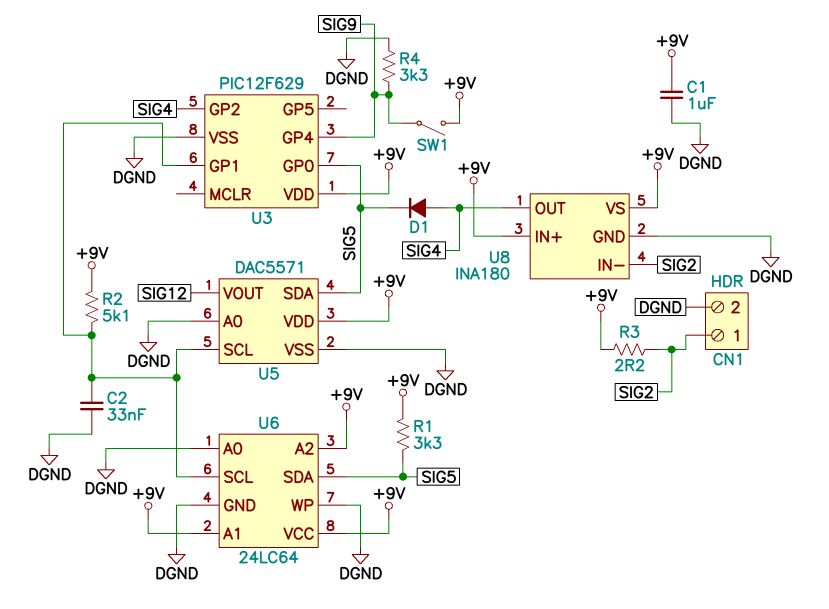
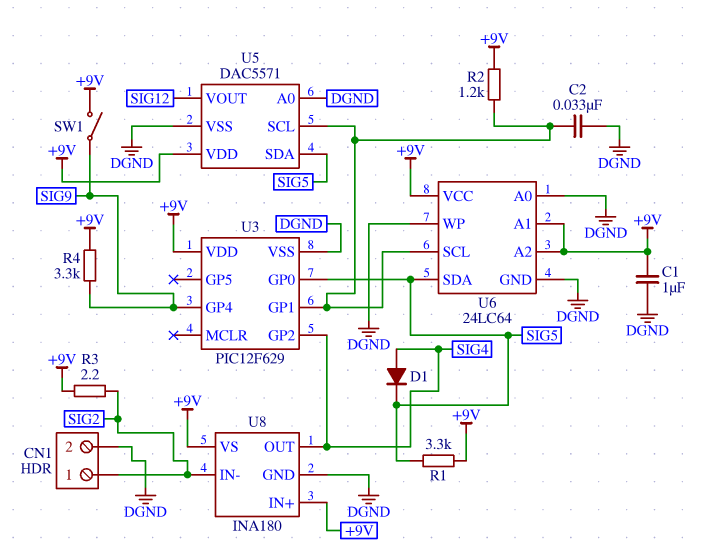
R2: 5.1k (+9V, U3/GP1) -> 1.2k (+9V, U3/GP1)
R4: 3.3k (DGND, SIG9) -> 3.3k (+9V, SIG9)

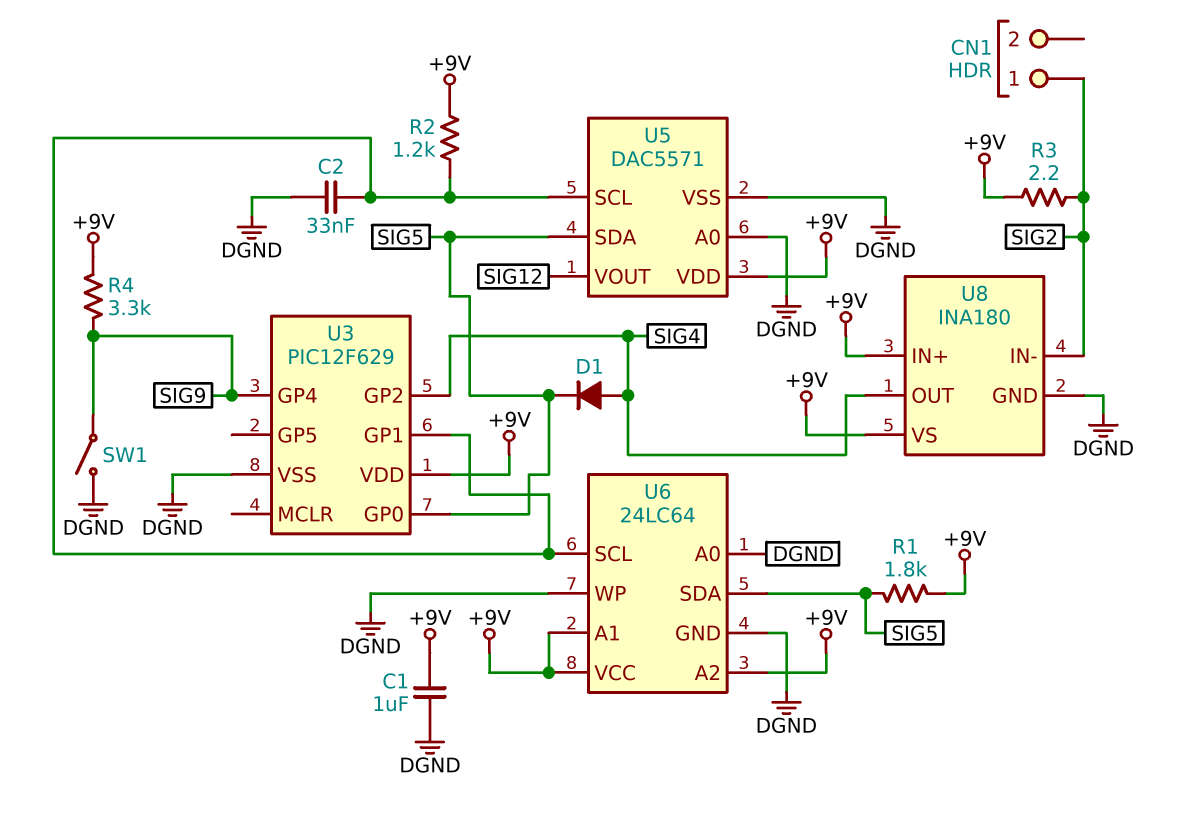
CN1 pin 2: DGND -> none
R1: 3.3k (+9V, SIG5) -> 1.8k (+9V, SIG5)
SW1: switch (+9V, SIG9) -> switch (DGND, SIG9)

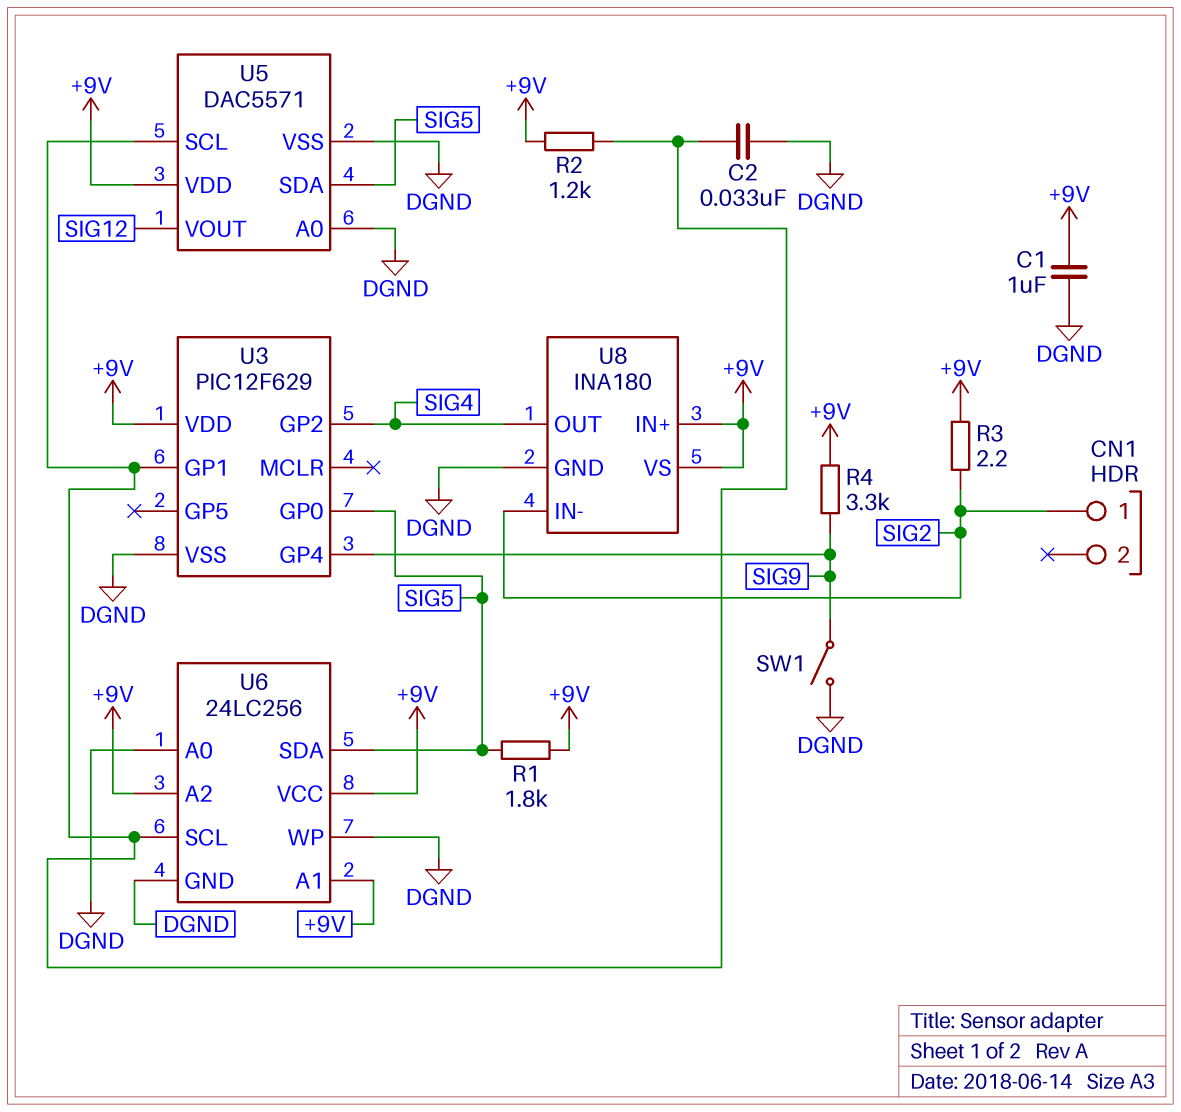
D1: diode (A SIG4, K SIG5) -> none
U6: 24LC64 -> 24LC256

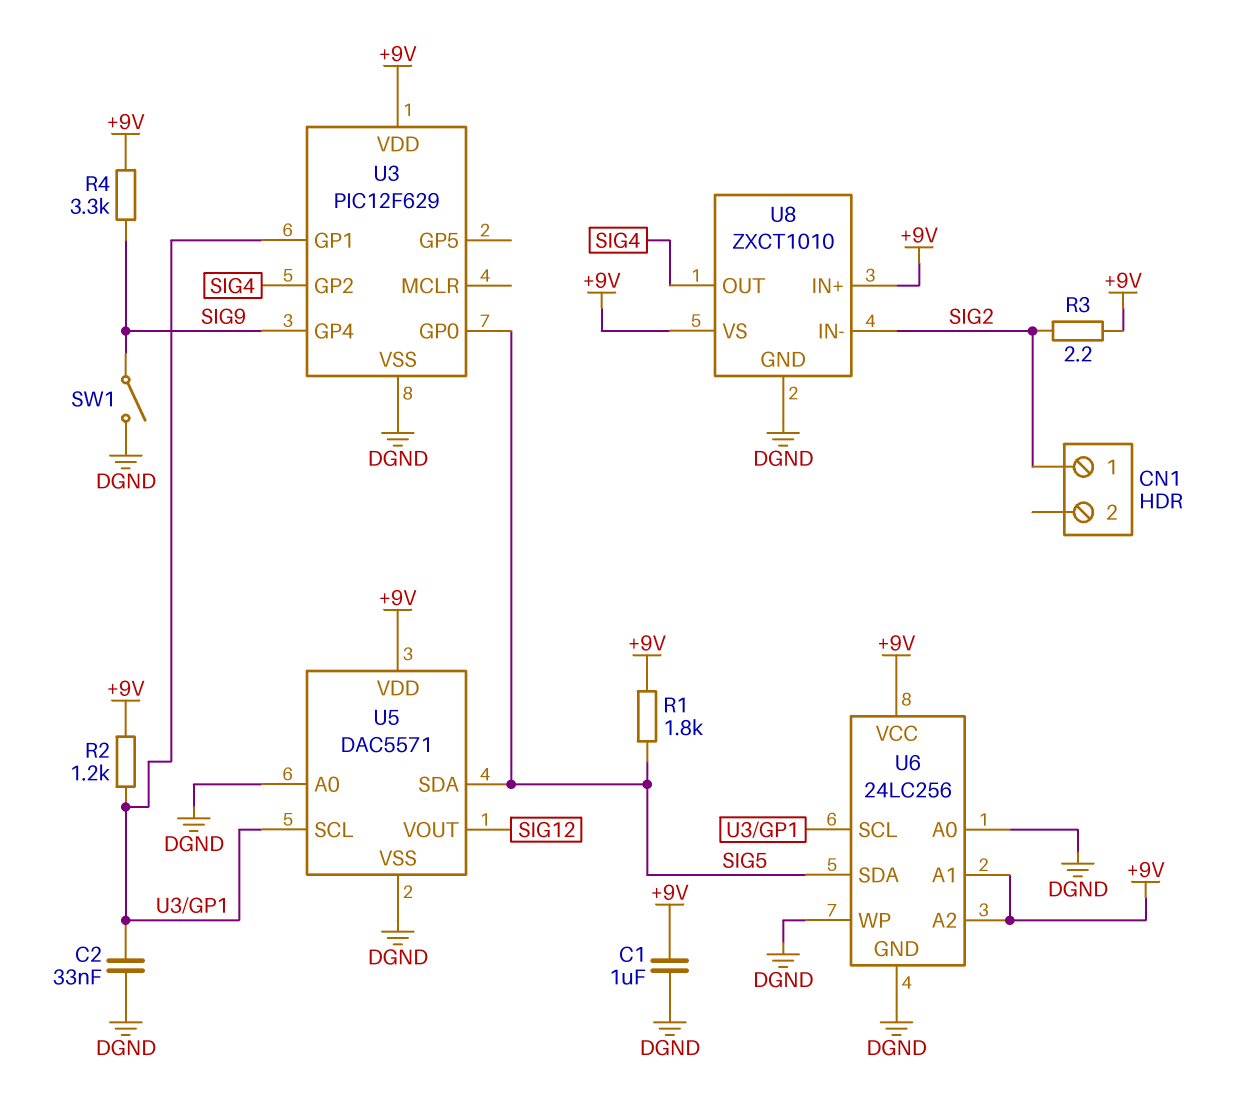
U8: INA180 -> ZXCT1010

